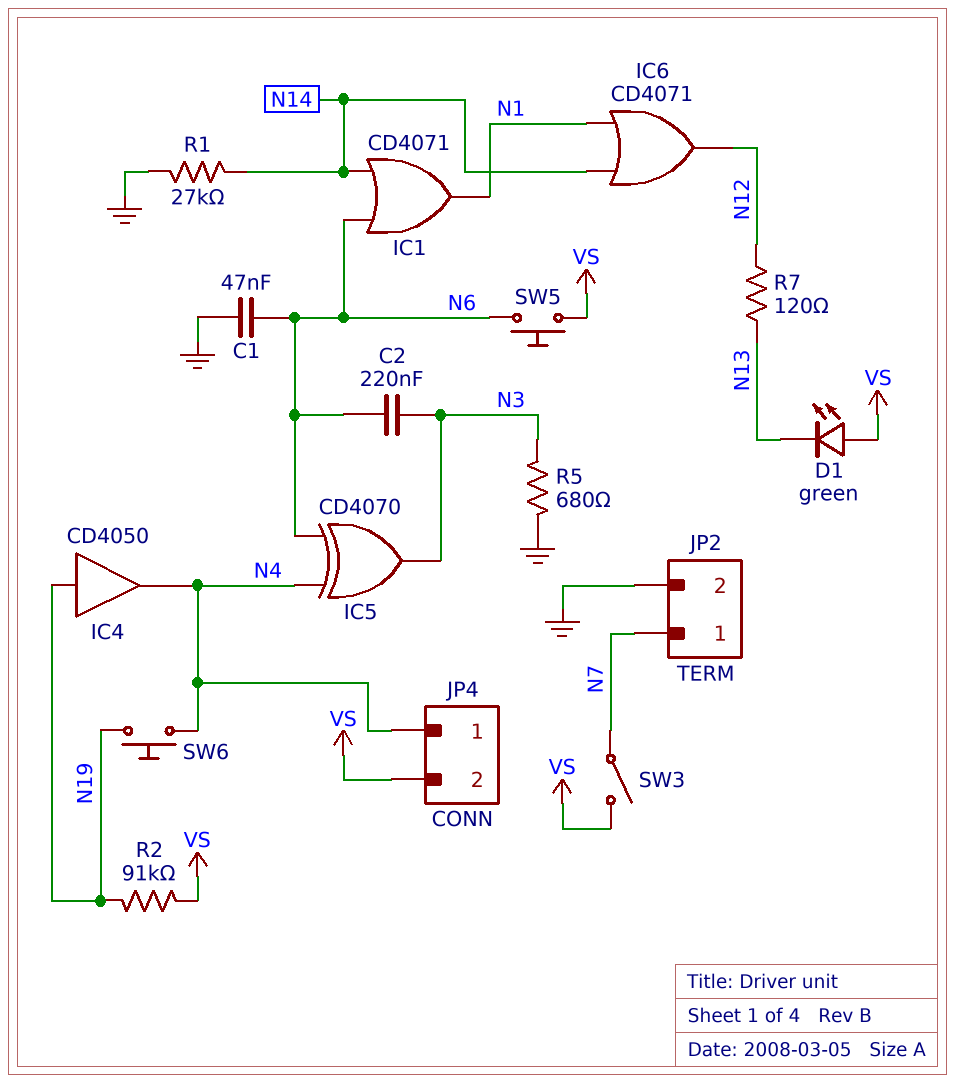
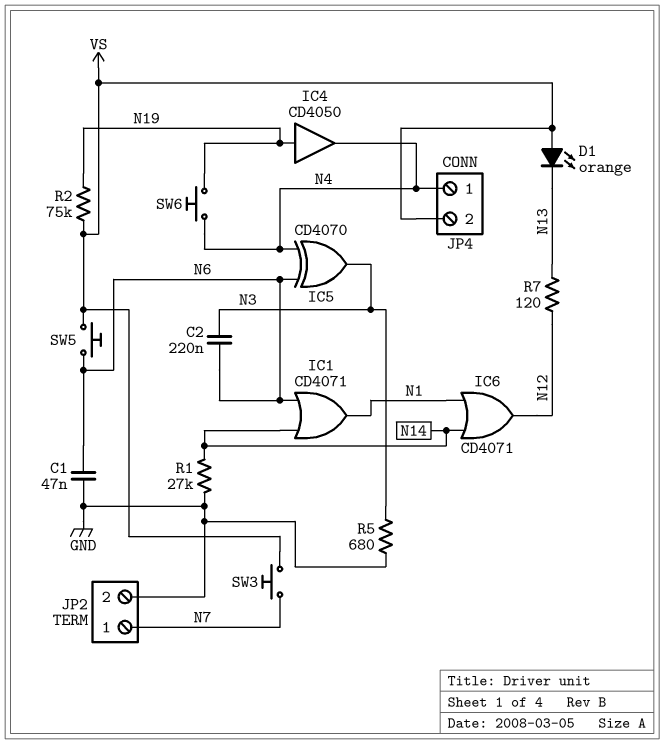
D1: LED green (A VS, K N13) -> LED orange (A VS, K N13)
R2: 91k (N19, VS) -> 75k (N19, VS)
SW3: switch (N7, VS) -> button (N7, VS)

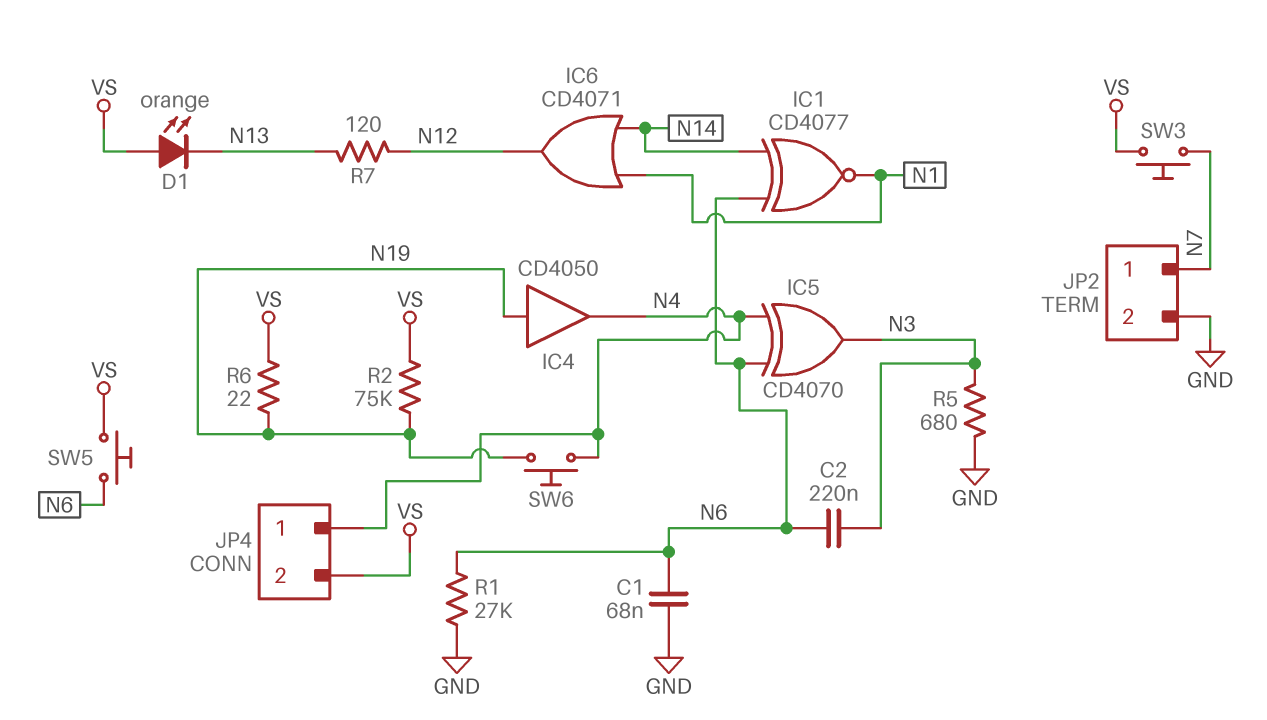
C1: 47nF (GND, N6) -> 68nF (GND, N6)
IC1: OR CD4071 (in N6, in N14, out N1) -> XNOR CD4077 (in N6, in N14, out N1)
R1: 27k (GND, N14) -> 27k (GND, N6)
R6: none -> 22 (N19, VS)

